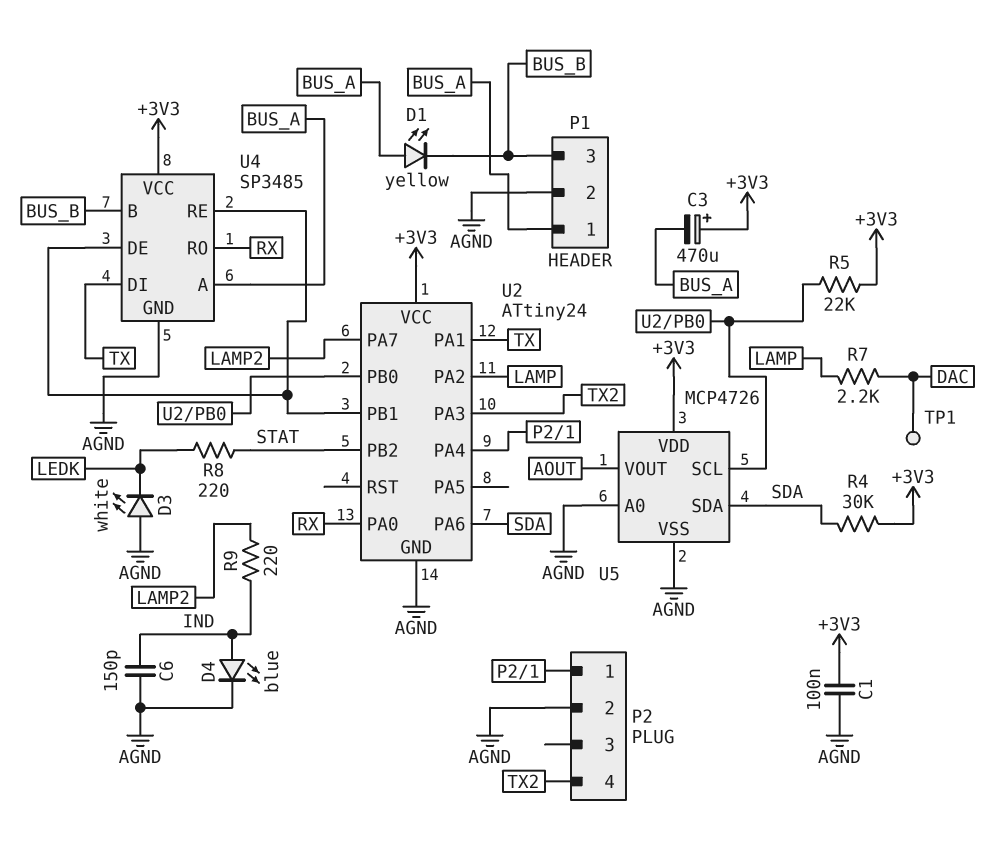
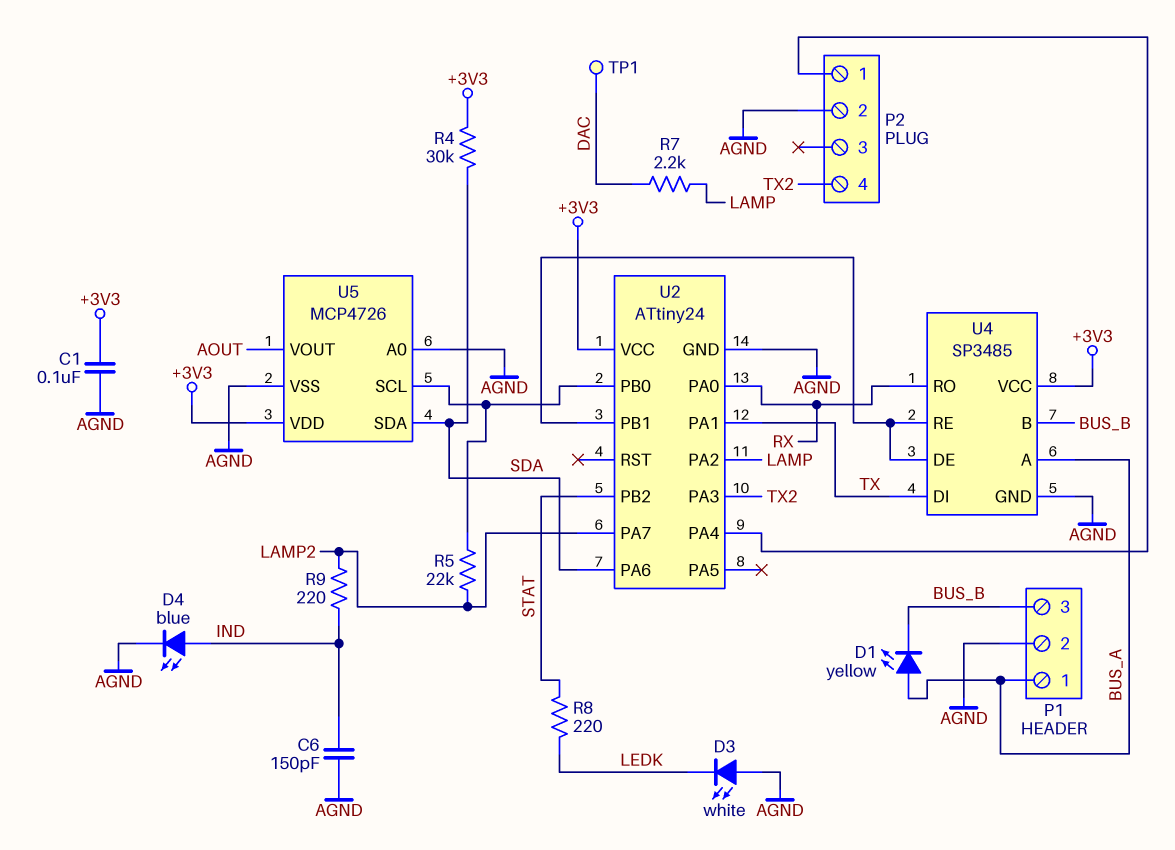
C3: 470uF (plus +3V3, minus BUS_A) -> none
R5: 22k (+3V3, U2/PB0) -> 22k (LAMP2, U2/PB0)

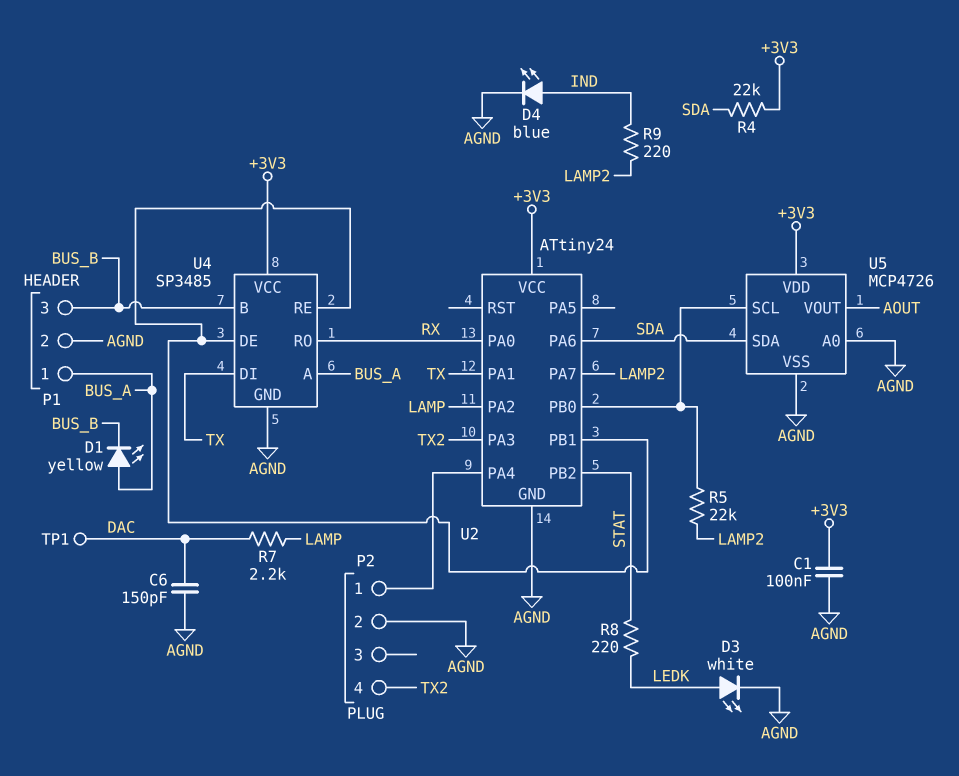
C6: 150pF (AGND, IND) -> 150pF (AGND, DAC)
D3: LED white (A AGND, K LEDK) -> LED white (A LEDK, K AGND)
R4: 30k (+3V3, SDA) -> 22k (+3V3, SDA)

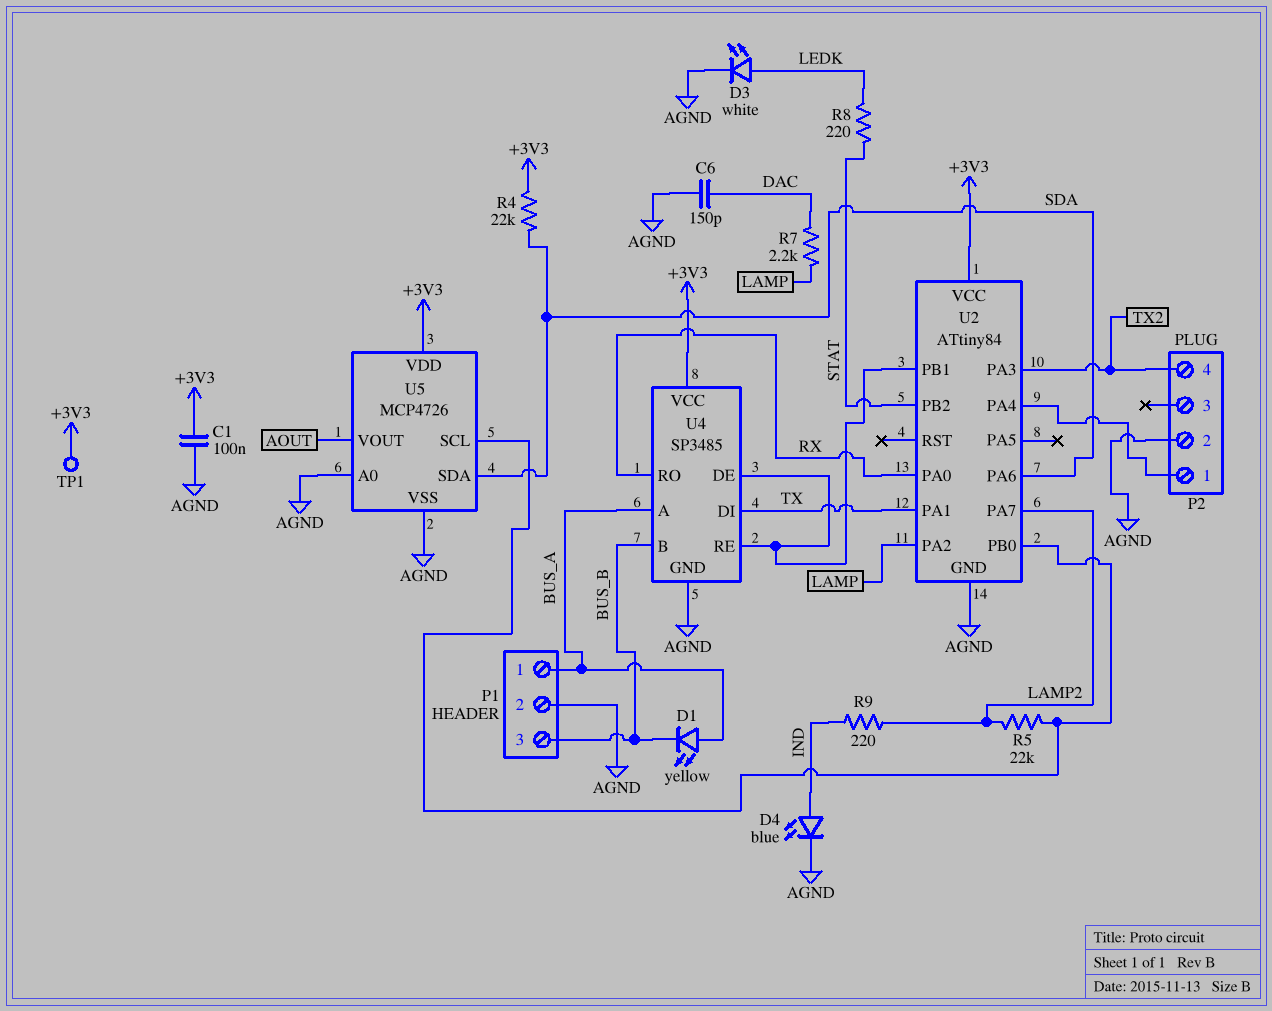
TP1: test point (DAC) -> test point (+3V3)
U2: ATtiny24 -> ATtiny84

